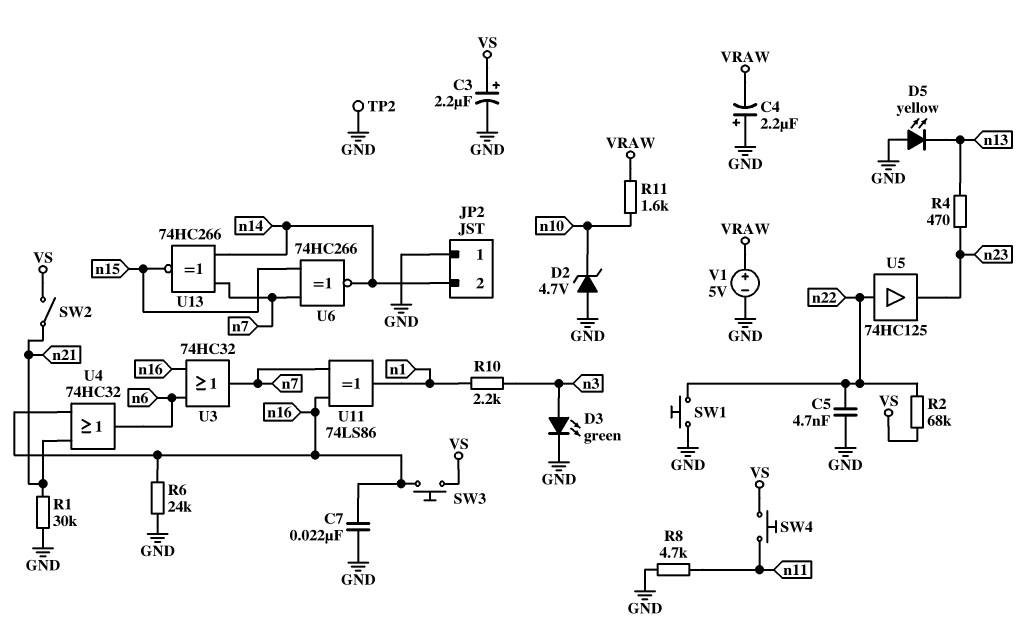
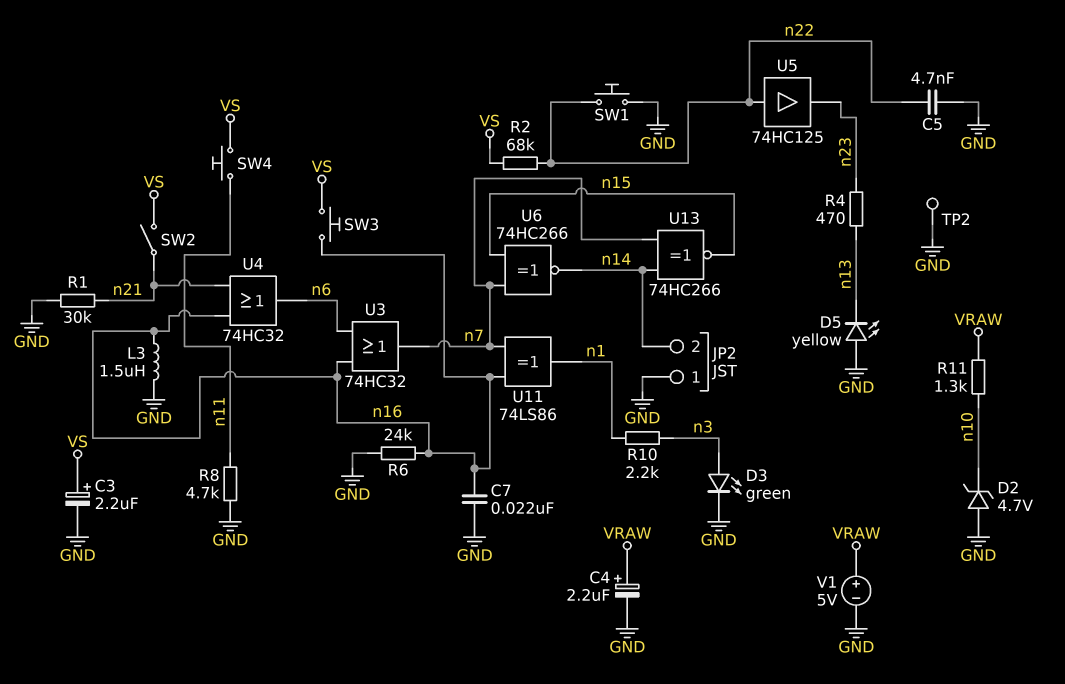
C4: 2.2uF (plus GND, minus VRAW) -> 2.2uF (plus VRAW, minus GND)
L3: none -> 1.5uH (GND, n16)
R11: 1.6k (VRAW, n10) -> 1.3k (VRAW, n10)

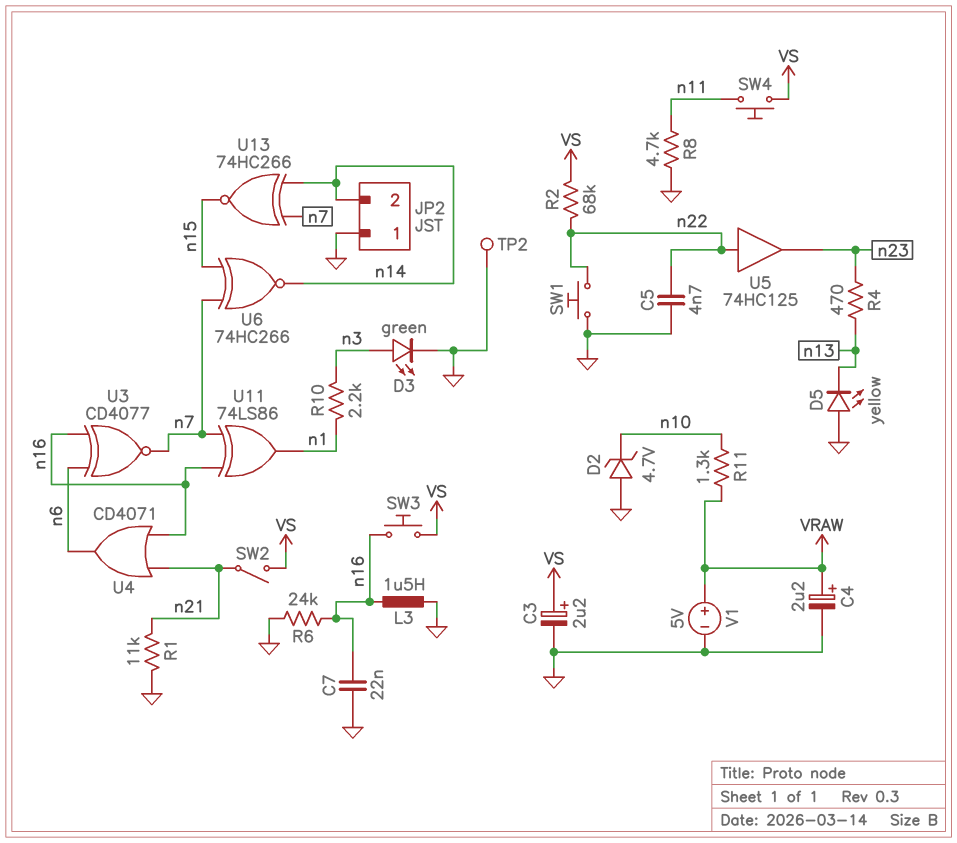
R1: 30k (GND, n21) -> 11k (GND, n21)
U3: OR 74HC32 (in n6, in n16, out n7) -> XNOR CD4077 (in n6, in n16, out n7)
U4: OR 74HC32 (in n16, in n21, out n6) -> OR CD4071 (in n16, in n21, out n6)

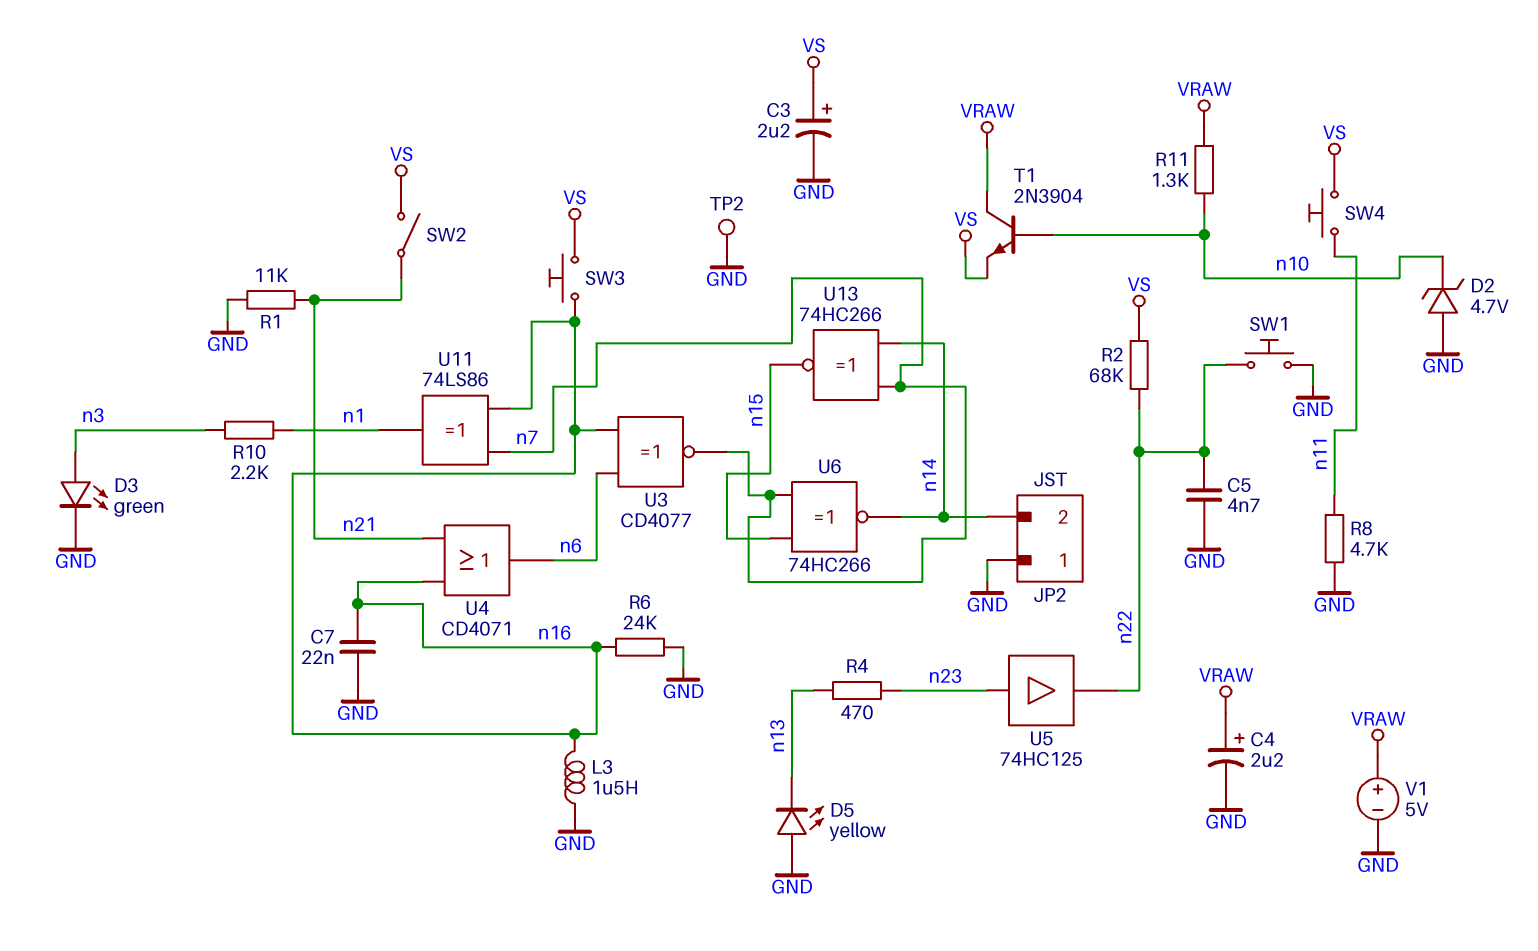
T1: none -> NPN 2N3904 (B n10, C VRAW, E VS)
U5: buffer 74HC125 (in n22, out n23) -> buffer 74HC125 (in n23, out n22)

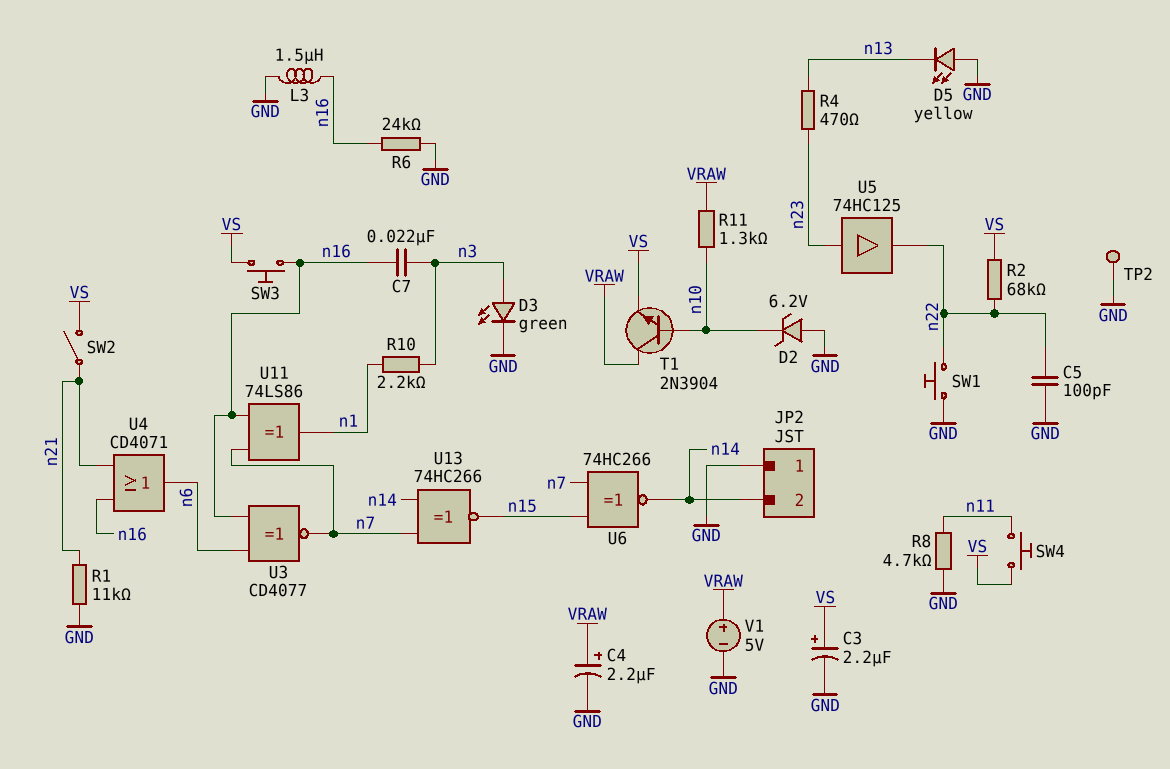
C5: 4.7nF (GND, n22) -> 100pF (GND, n22)
C7: 22nF (GND, n16) -> 22nF (n3, n16)
D2: zener 4.7V (A GND, K n10) -> zener 6.2V (A GND, K n10)

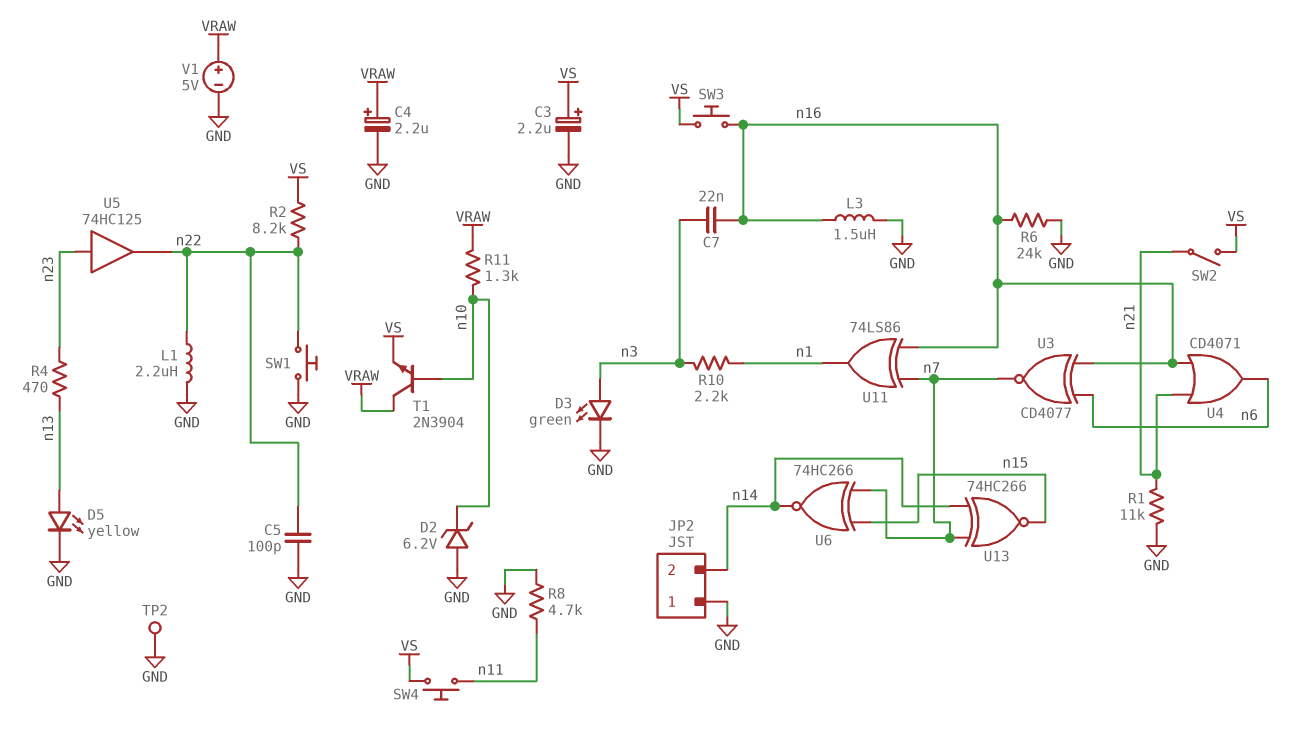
D5: LED yellow (A GND, K n13) -> LED yellow (A n13, K GND)
L1: none -> 2.2uH (GND, n22)
R2: 68k (VS, n22) -> 8.2k (VS, n22)

